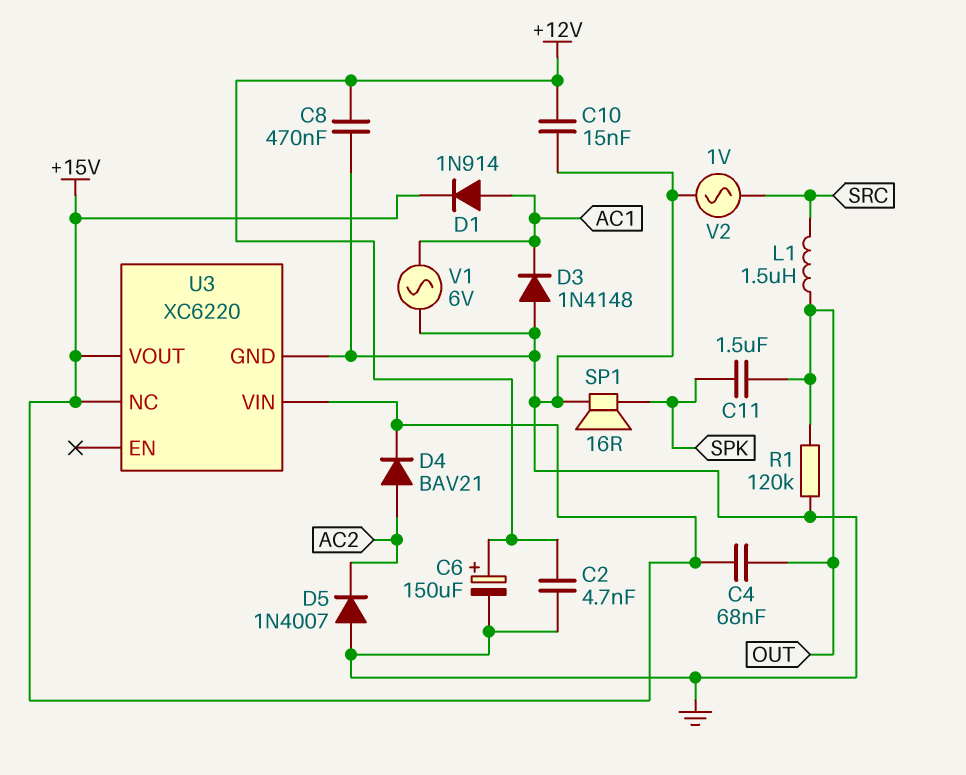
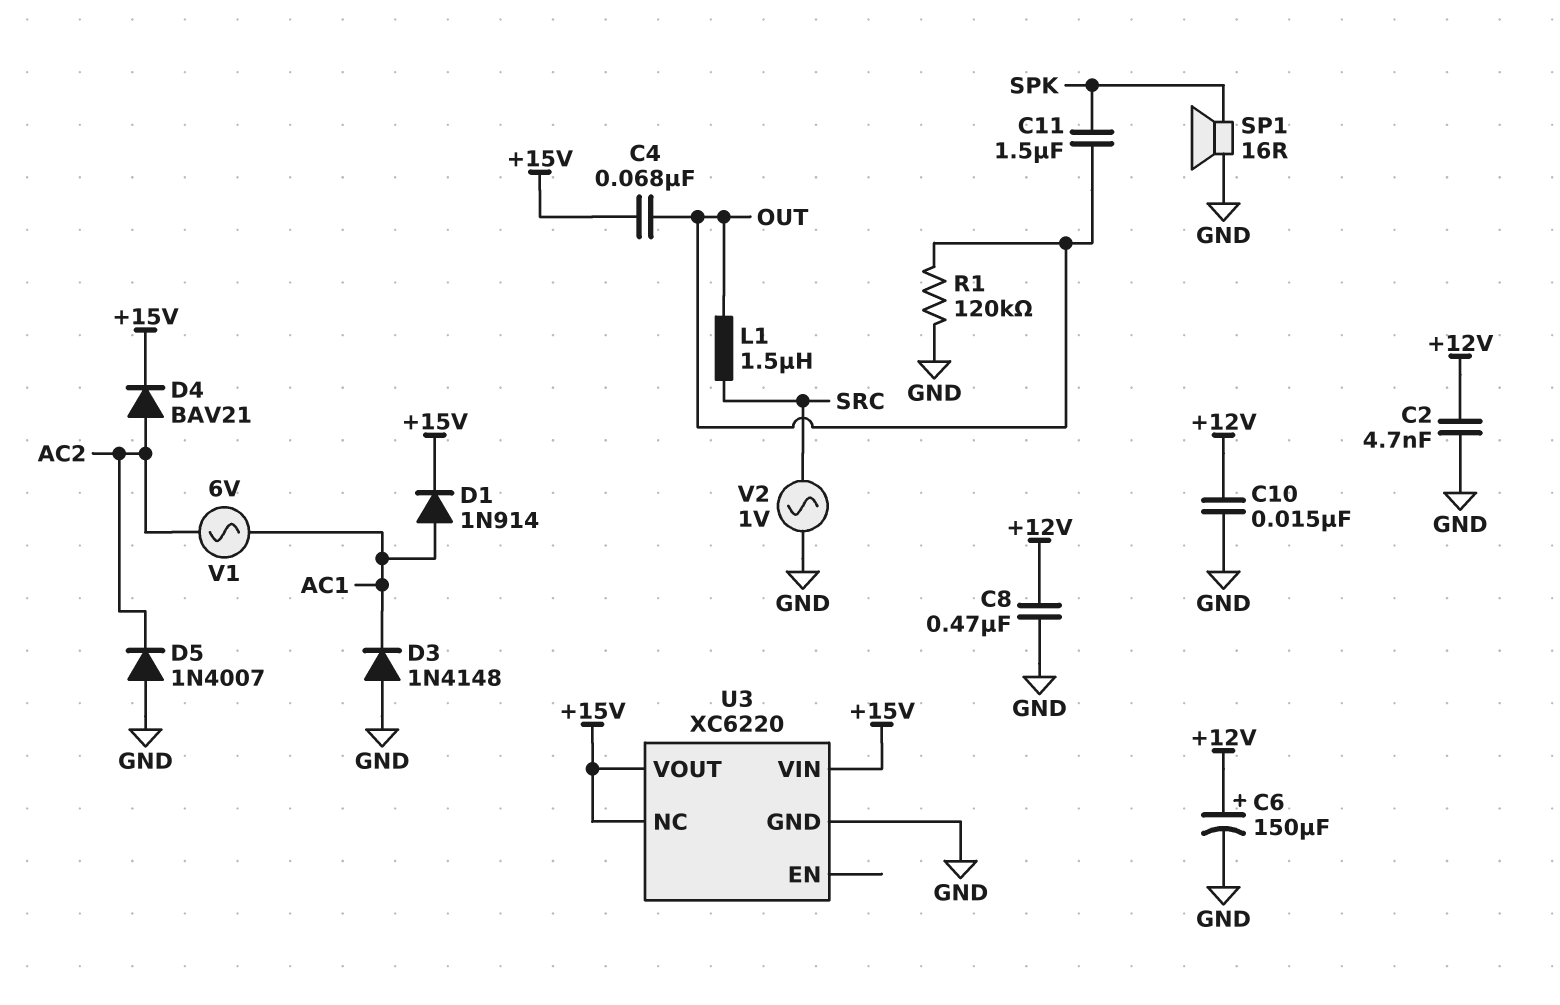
V1: AC 6V (AC1, GND) -> AC 6V (AC1, AC2)

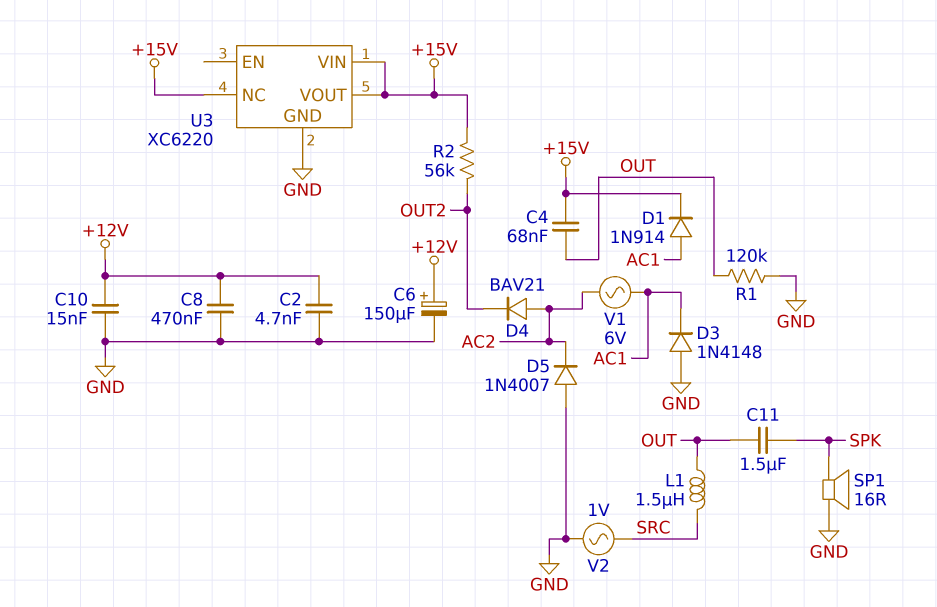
D4: diode BAV21 (A AC2, K +15V) -> diode BAV21 (A AC2, K OUT2)
R2: none -> 56k (+15V, OUT2)

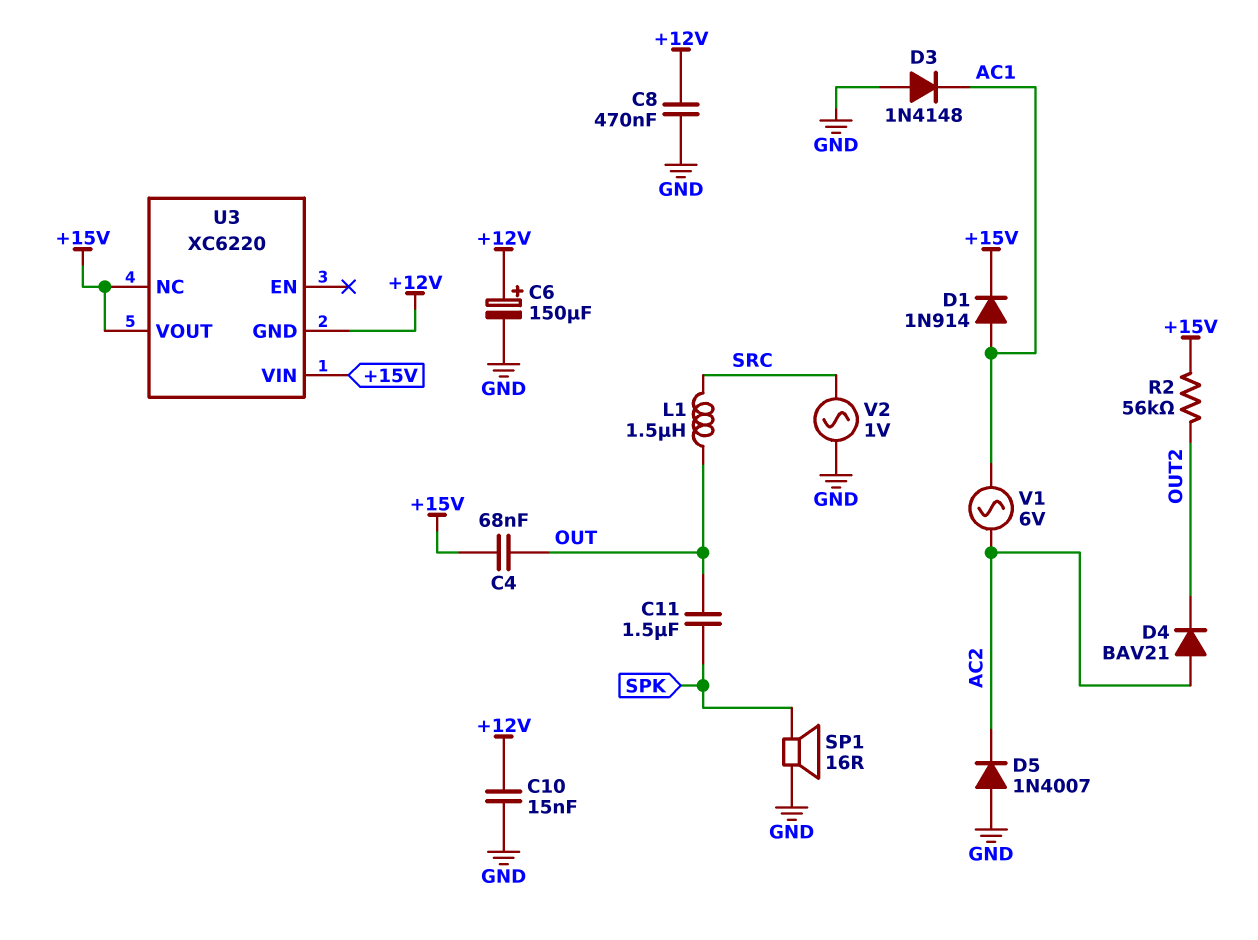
C2: 4.7nF (+12V, GND) -> none
R1: 120k (GND, OUT) -> none
U3 pin GND: GND -> +12V

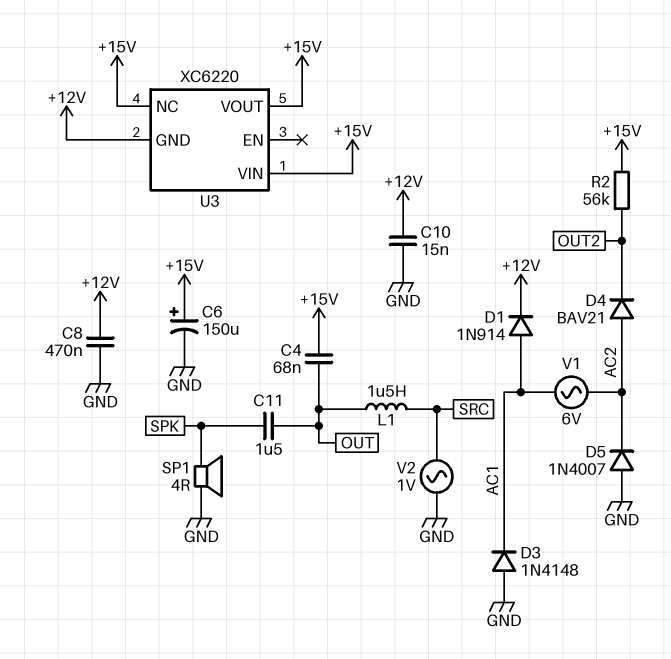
C6: 150uF (plus +12V, minus GND) -> 150uF (plus +15V, minus GND)
D1: diode 1N914 (A AC1, K +15V) -> diode 1N914 (A AC1, K +12V)
SP1: speaker 16R (GND, SPK) -> speaker 4R (GND, SPK)

